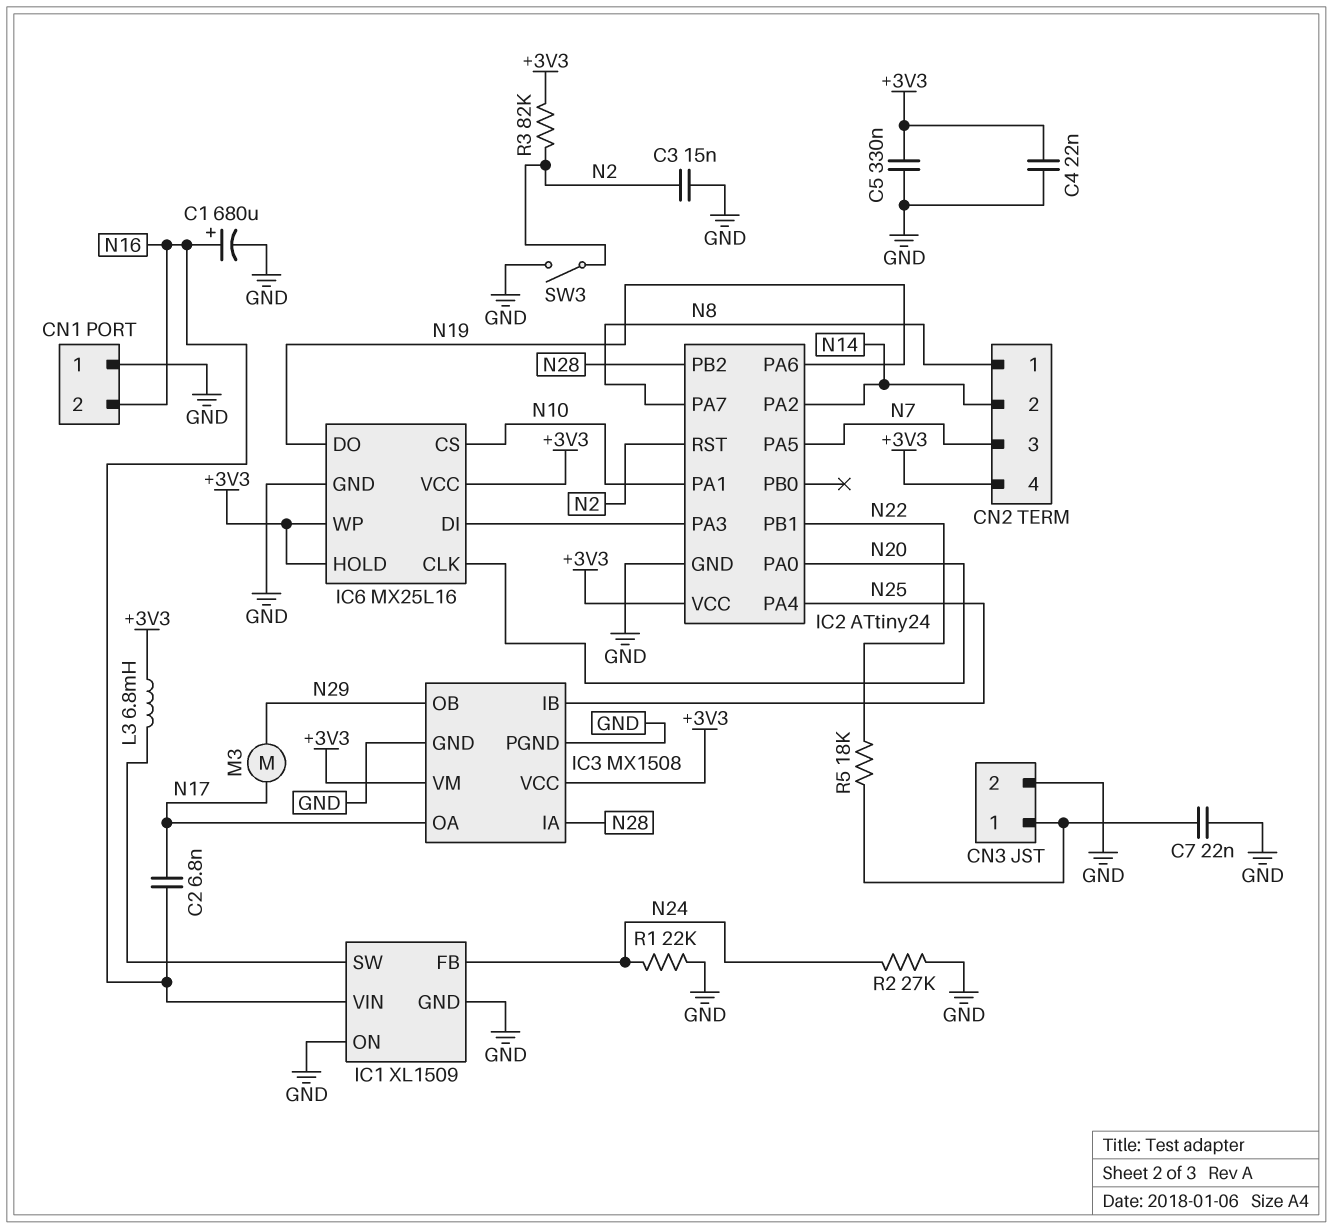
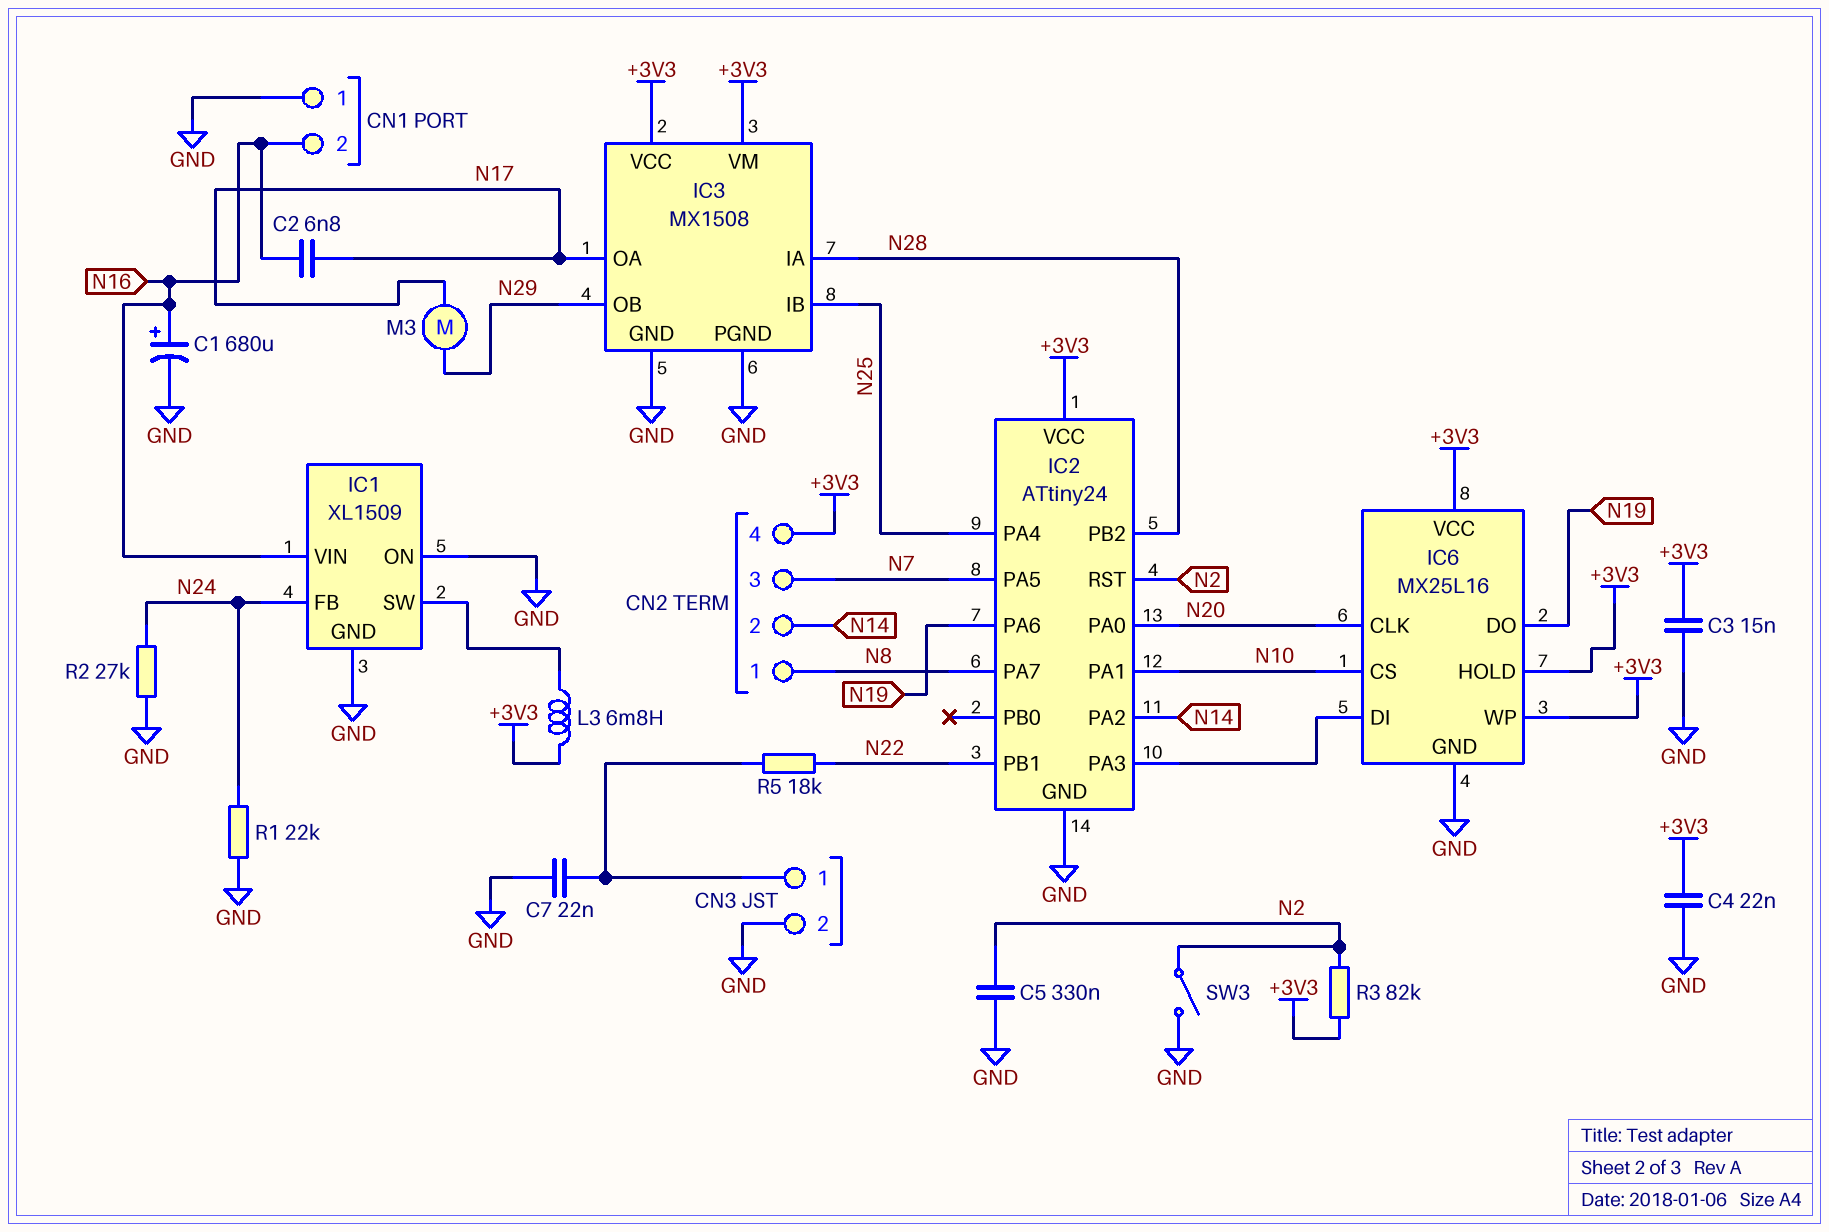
C3: 15nF (GND, N2) -> 15nF (+3V3, GND)
C5: 330nF (+3V3, GND) -> 330nF (GND, N2)

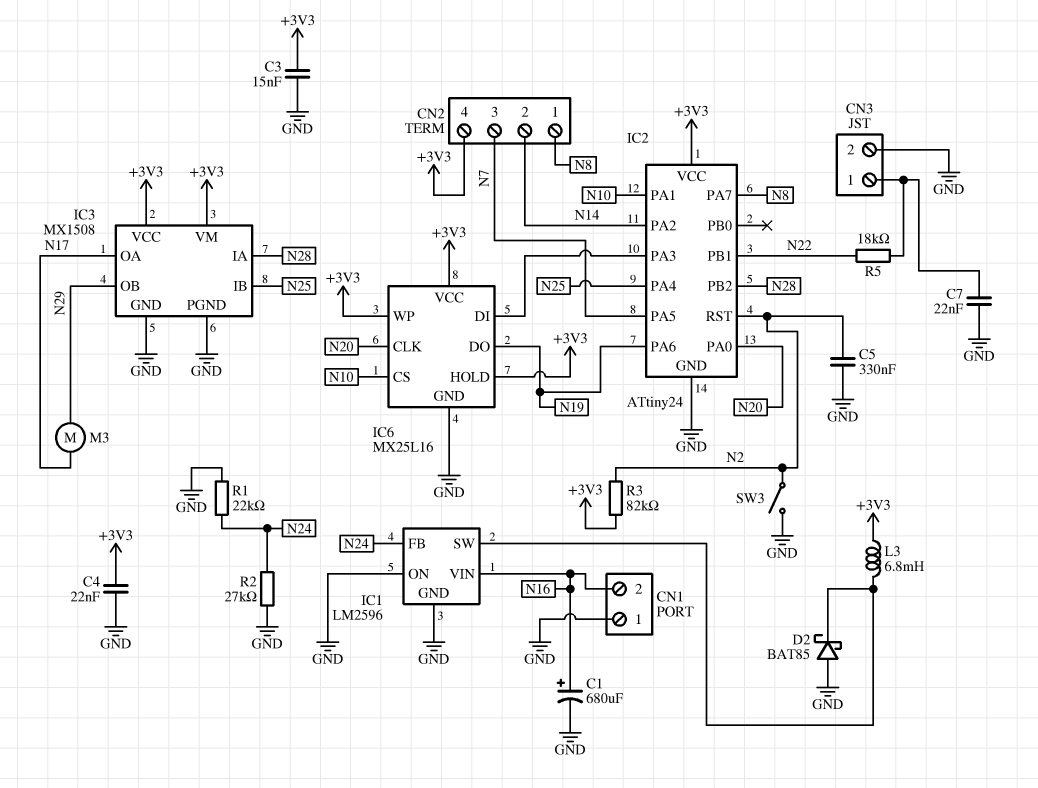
C2: 6.8nF (N16, N17) -> none
D2: none -> schottky BAT85 (A GND, K IC1/SW)
IC1: XL1509 -> LM2596

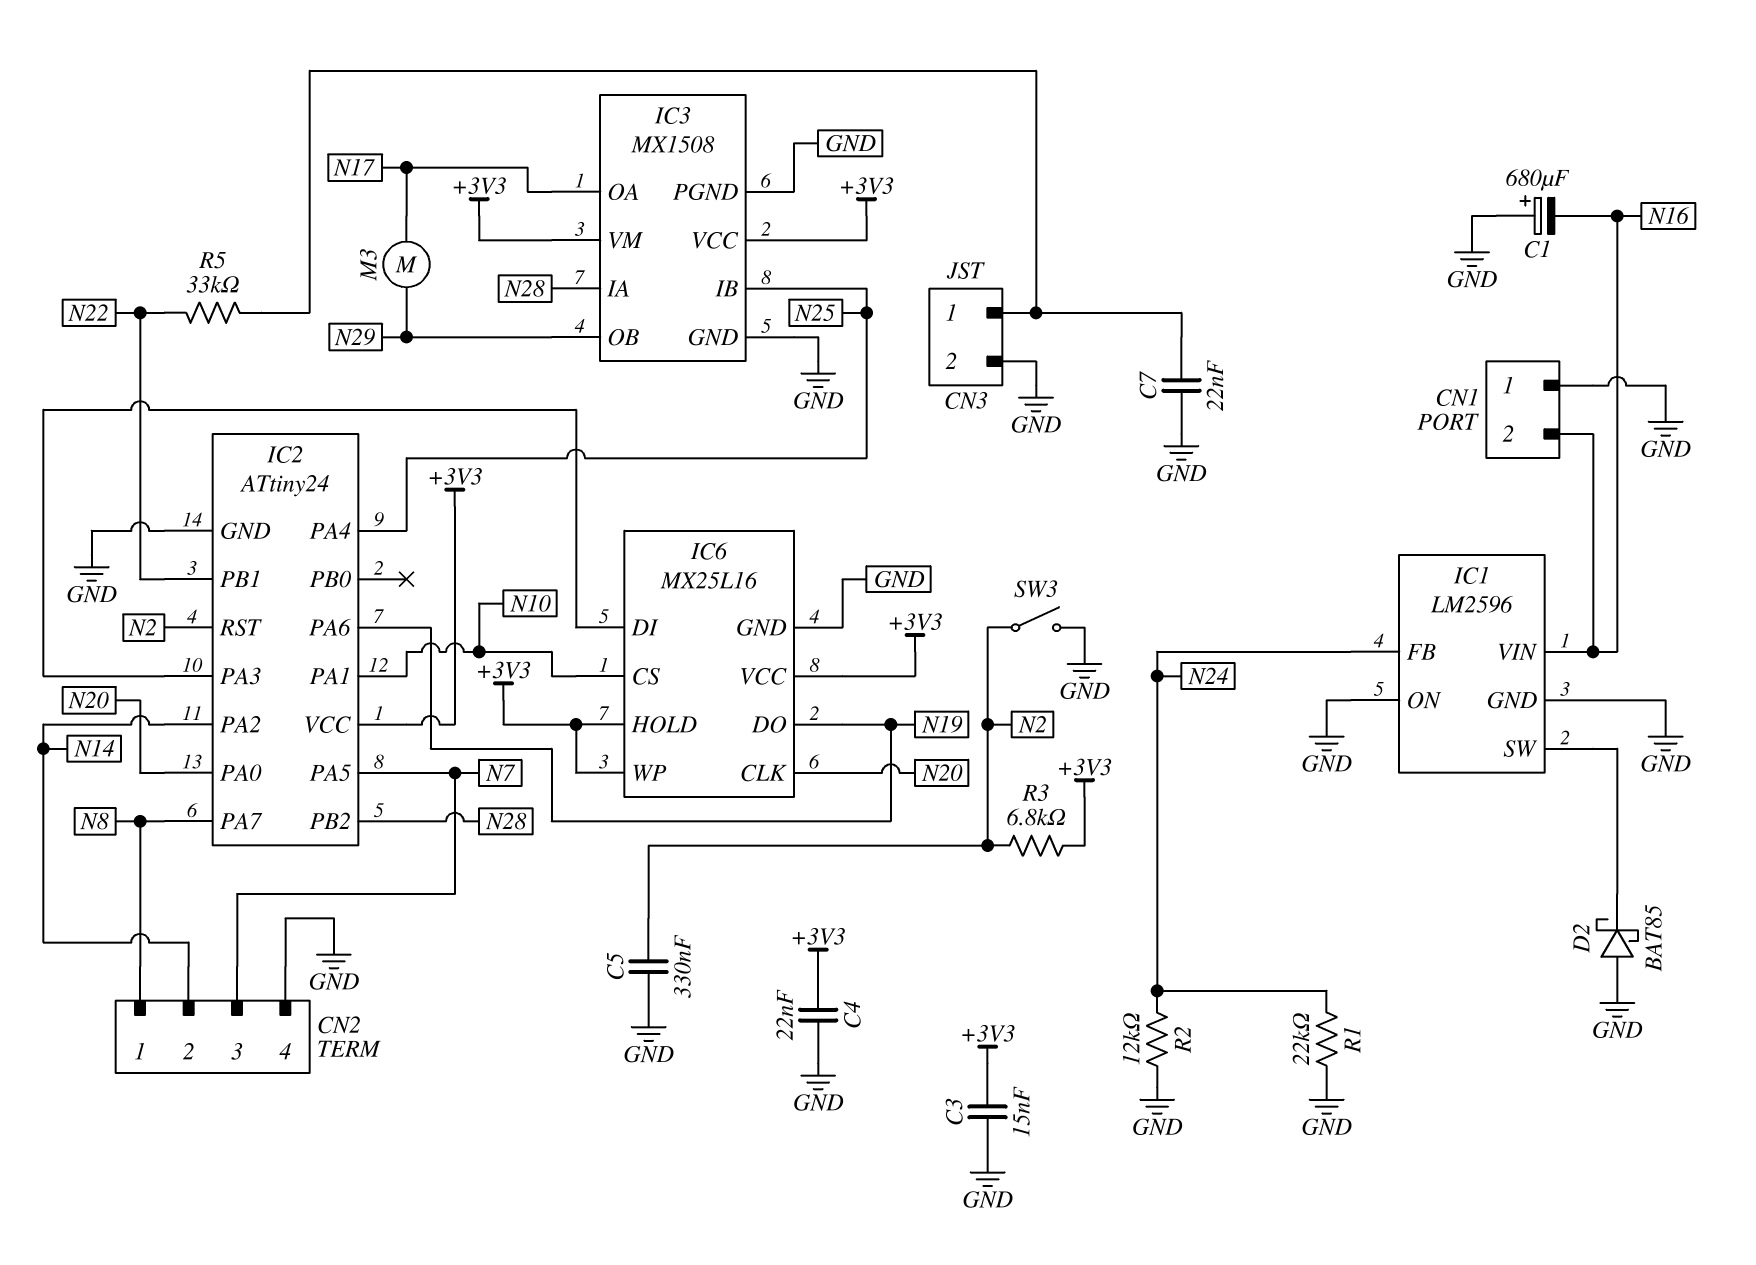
C1: 680uF (plus N16, minus GND) -> 680uF (plus GND, minus N16)
CN2 pin 4: +3V3 -> GND
L3: 6.8mH (+3V3, IC1/SW) -> none
R2: 27k (GND, N24) -> 12k (GND, N24)
R3: 82k (+3V3, N2) -> 6.8k (+3V3, N2)
R5: 18k (CN3/1, N22) -> 33k (CN3/1, N22)

